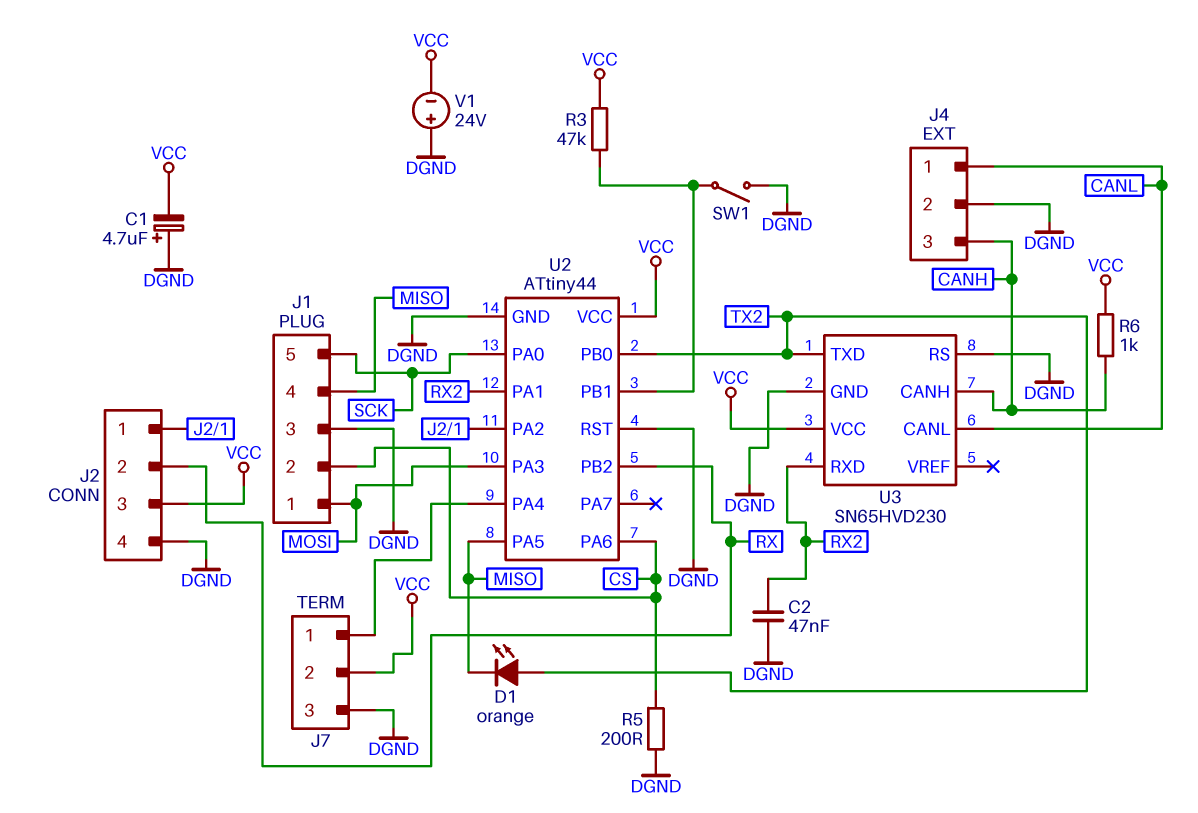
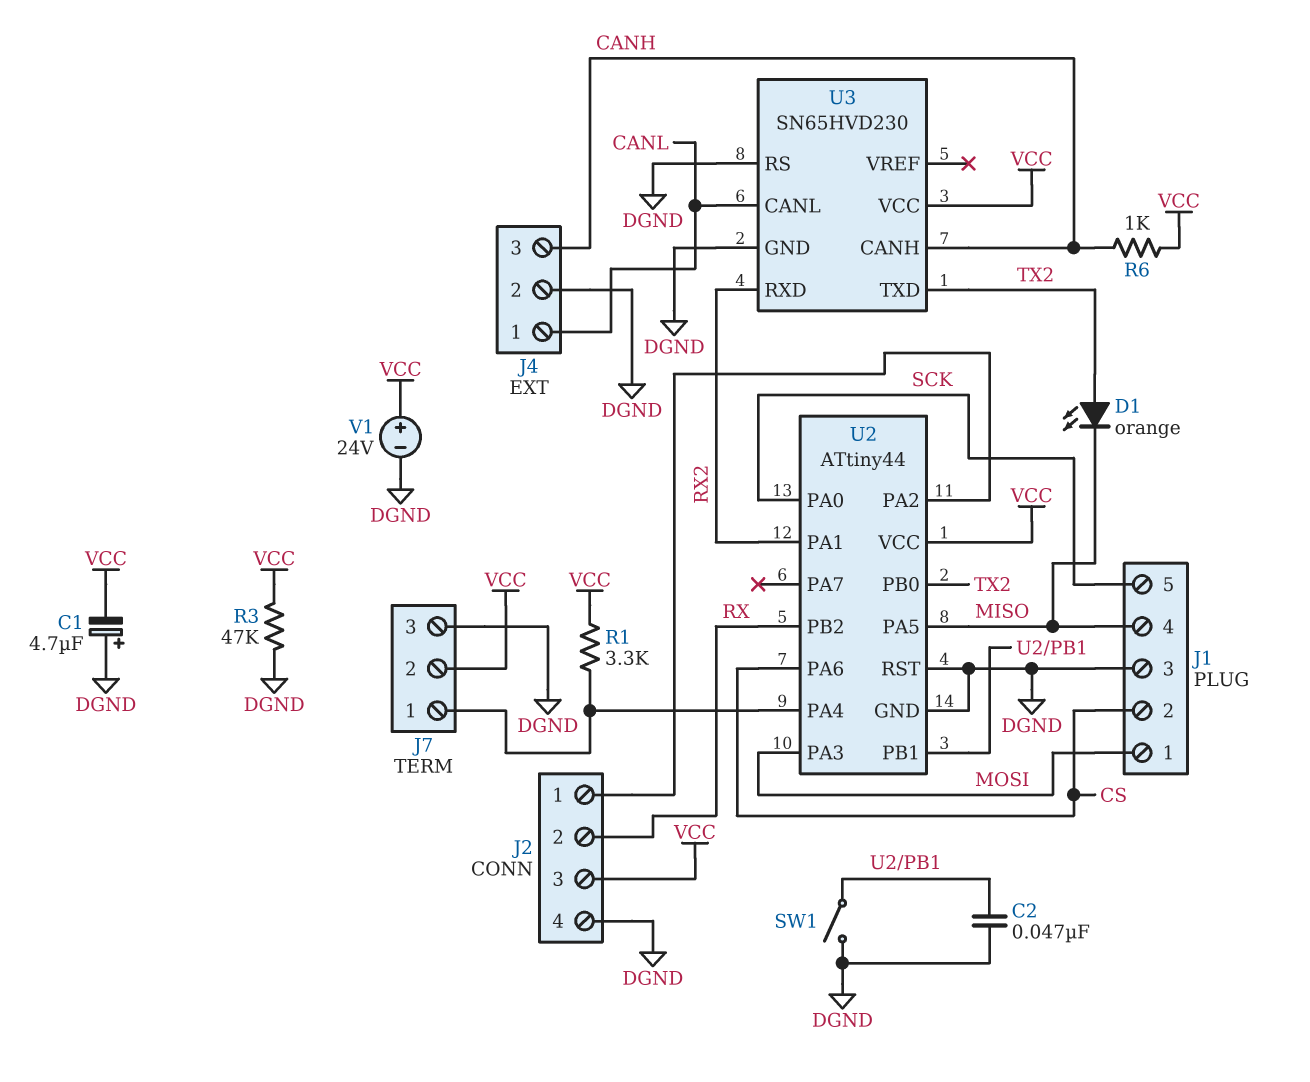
C2: 47nF (DGND, RX2) -> 47nF (DGND, U2/PB1)
R1: none -> 3.3k (J7/1, VCC)
R3: 47k (U2/PB1, VCC) -> 47k (DGND, VCC)
R5: 200 (CS, DGND) -> none
V1: 24V (plus DGND, minus VCC) -> 24V (plus VCC, minus DGND)

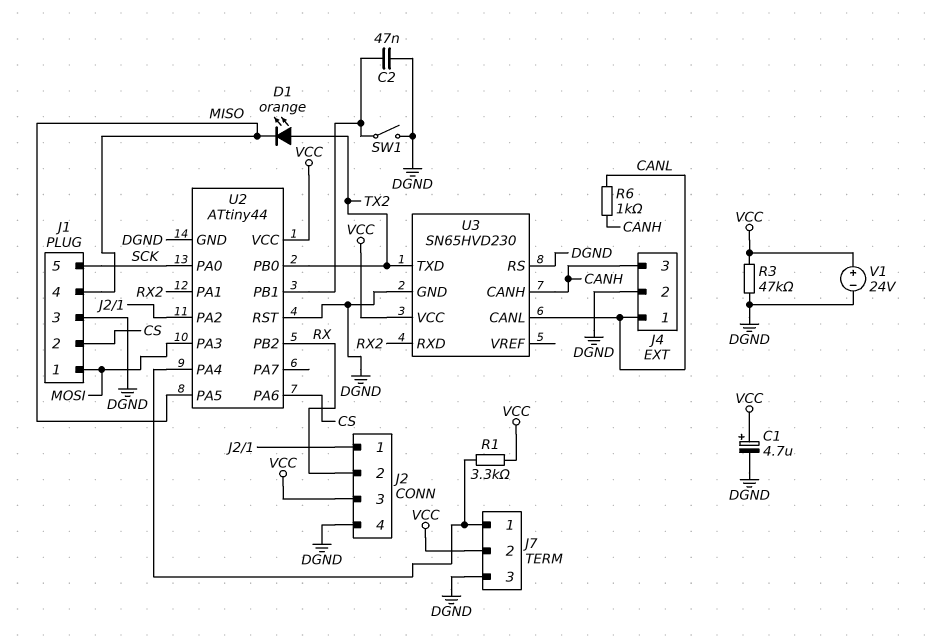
C1: 4.7uF (plus DGND, minus VCC) -> 4.7uF (plus VCC, minus DGND)
R6: 1k (CANH, VCC) -> 1k (CANH, CANL)

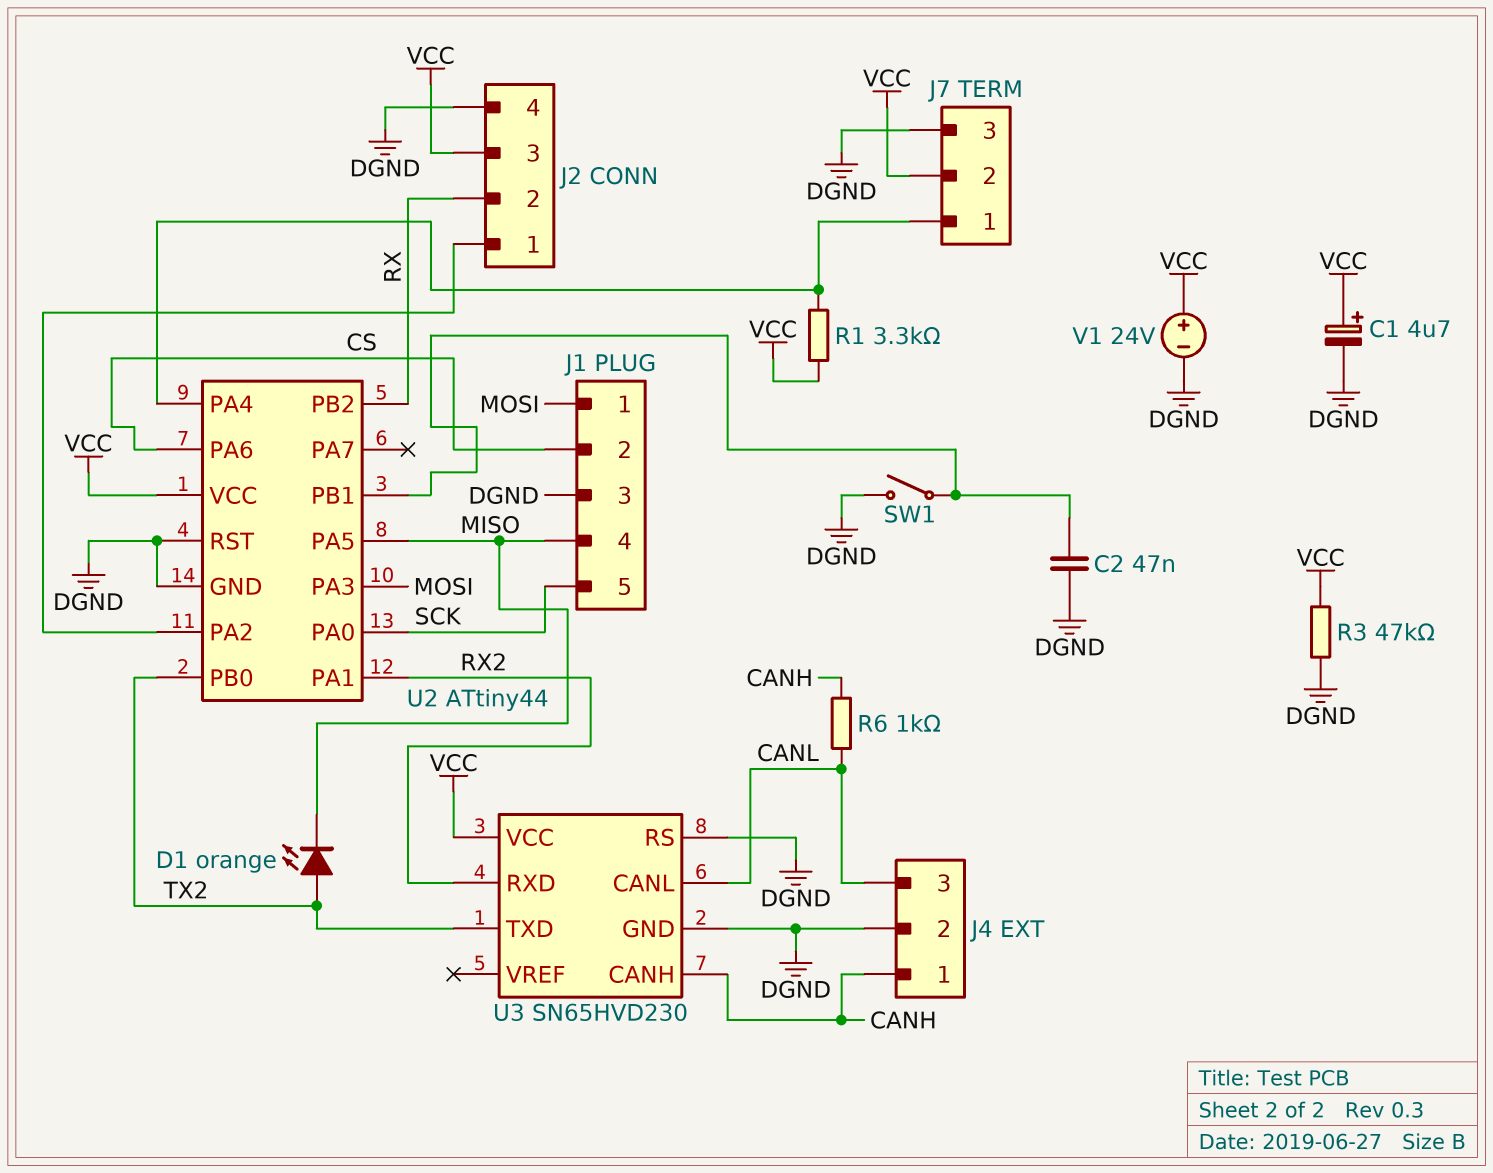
J4 pin 1: CANL -> CANH
J4 pin 3: CANH -> CANL

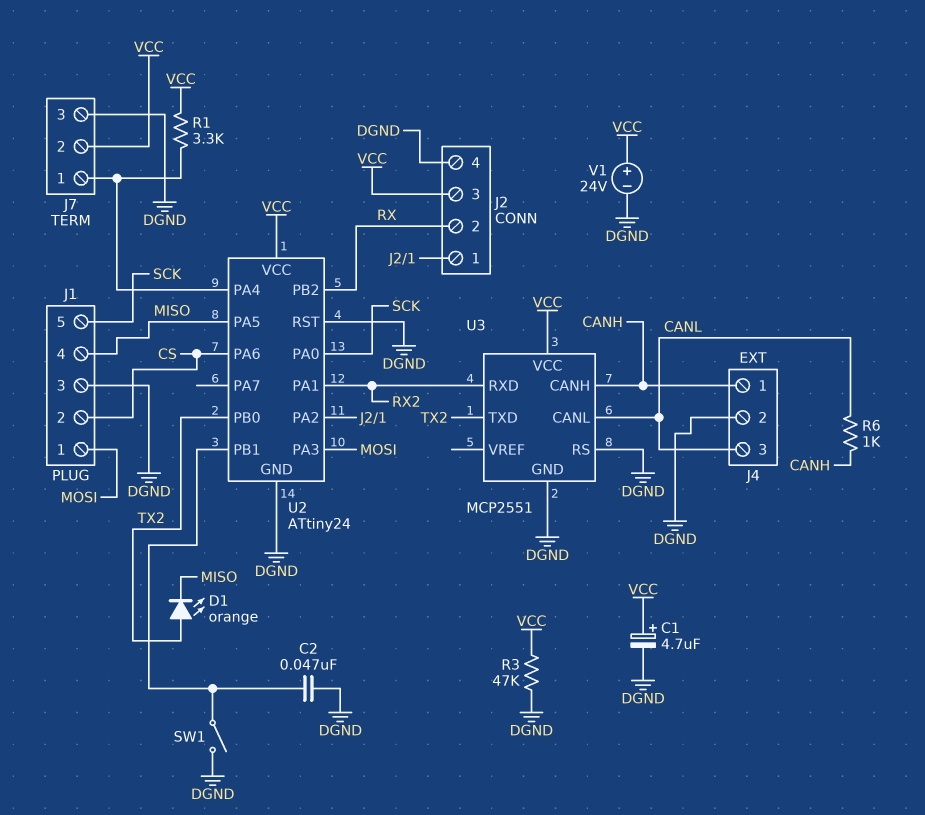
U2: ATtiny44 -> ATtiny24
U3: SN65HVD230 -> MCP2551

